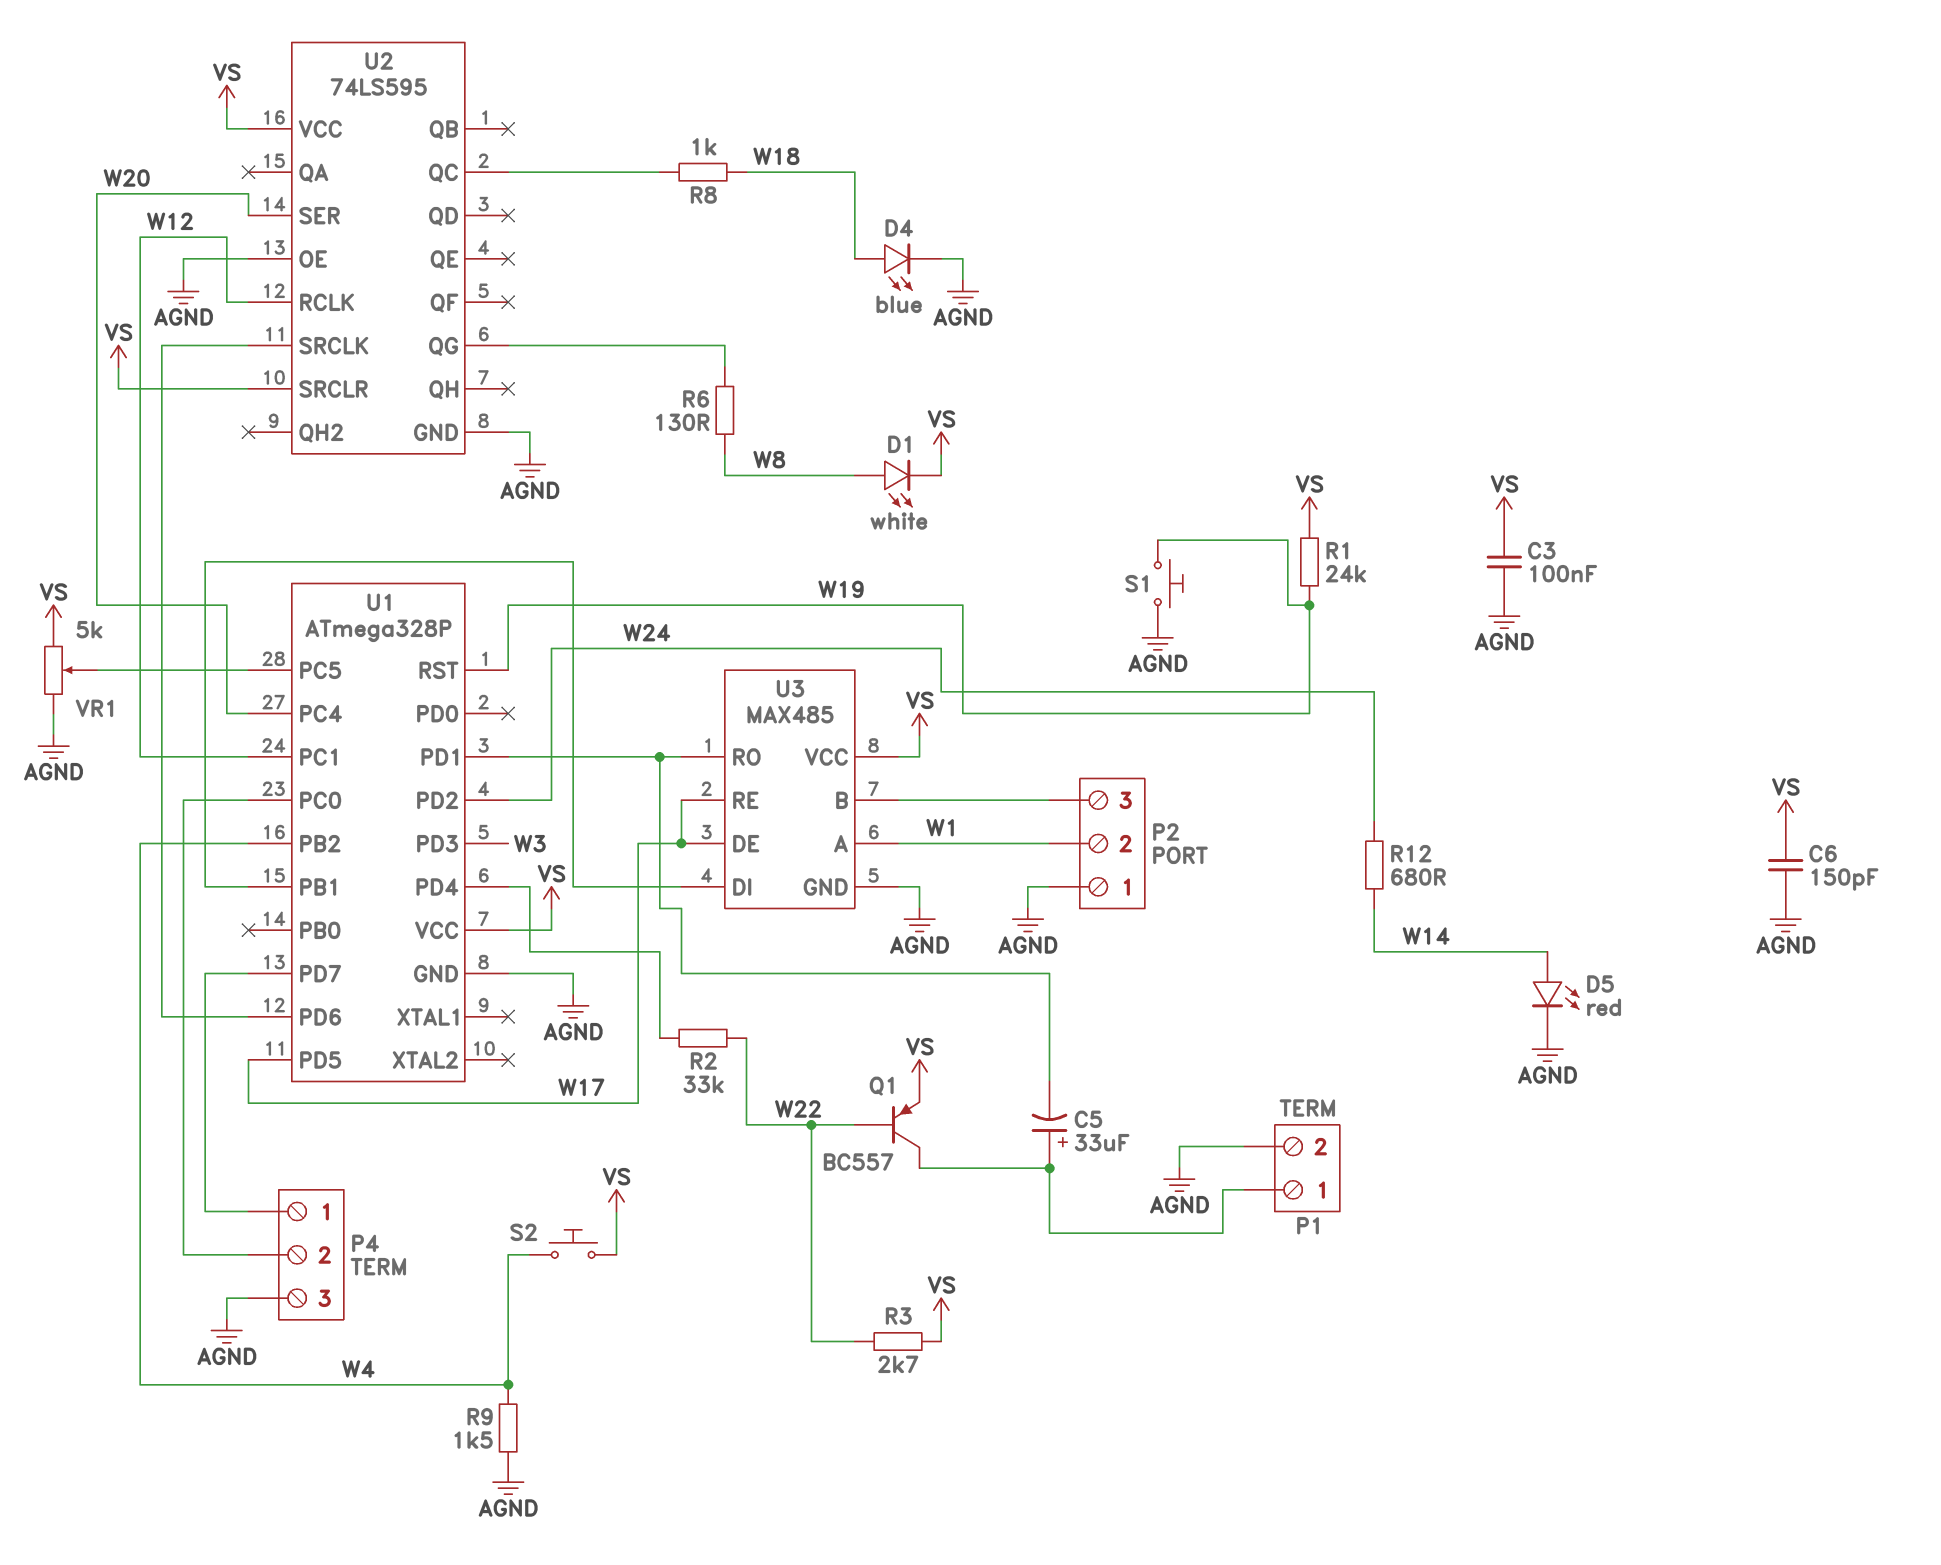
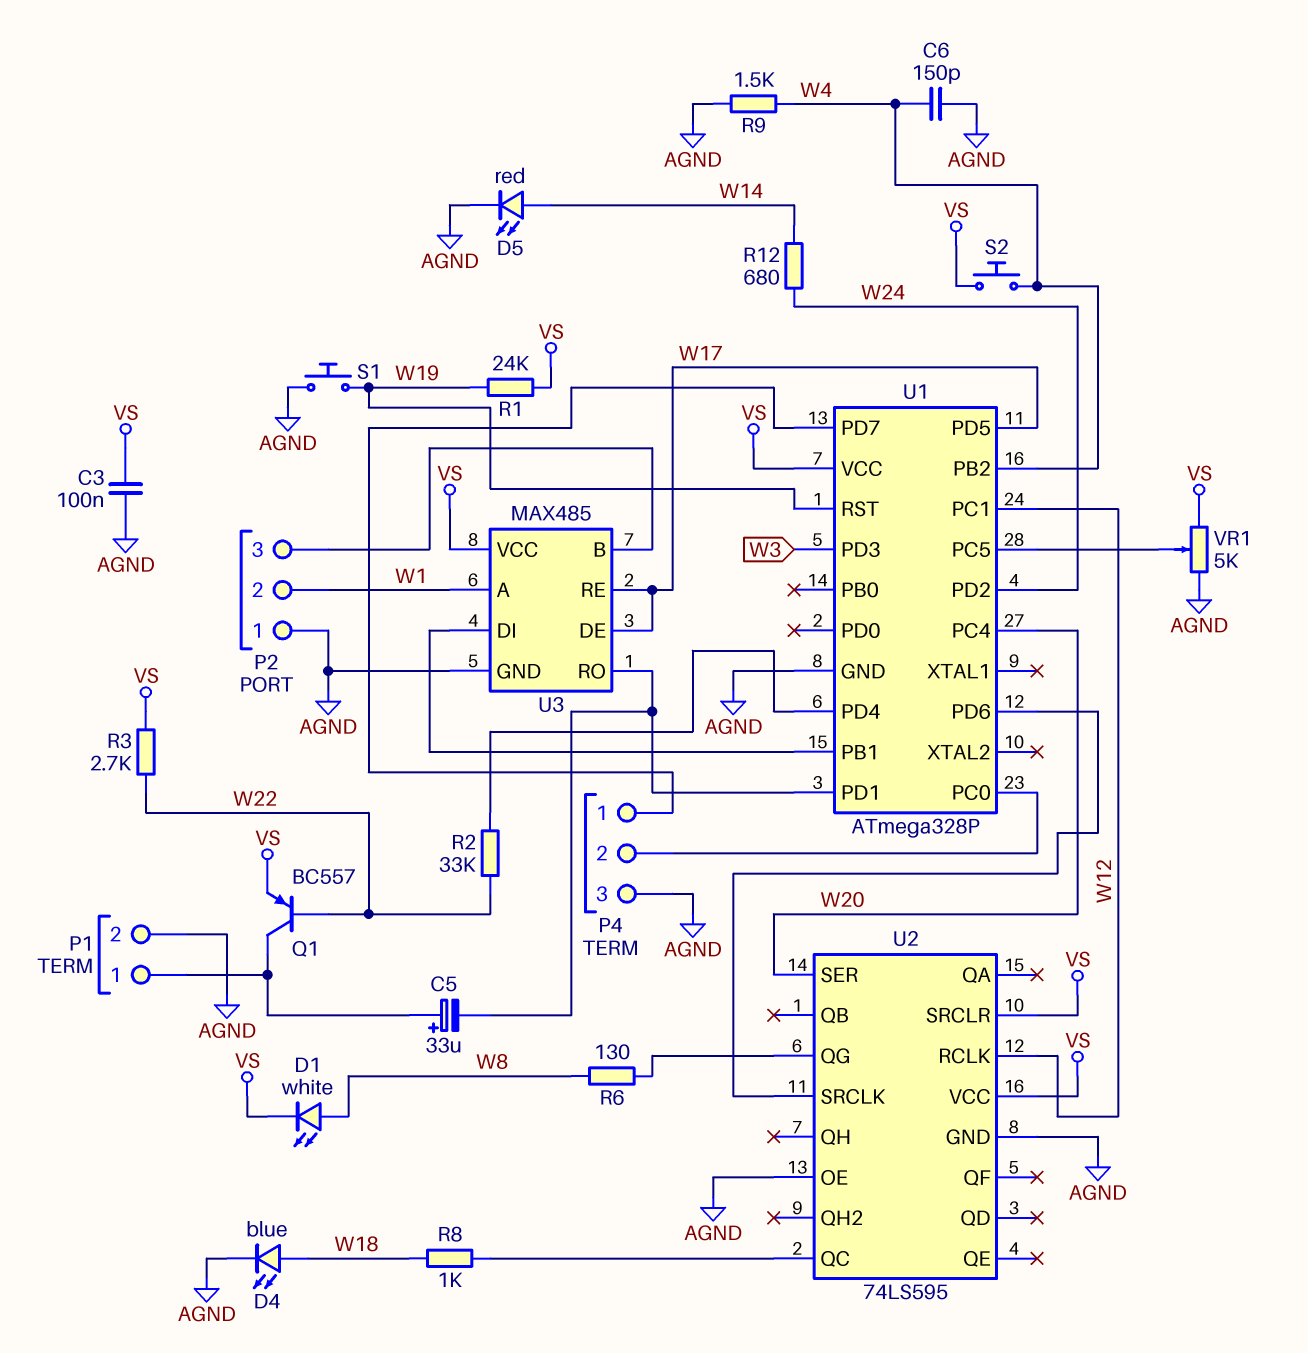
C6: 150pF (AGND, VS) -> 150pF (AGND, W4)

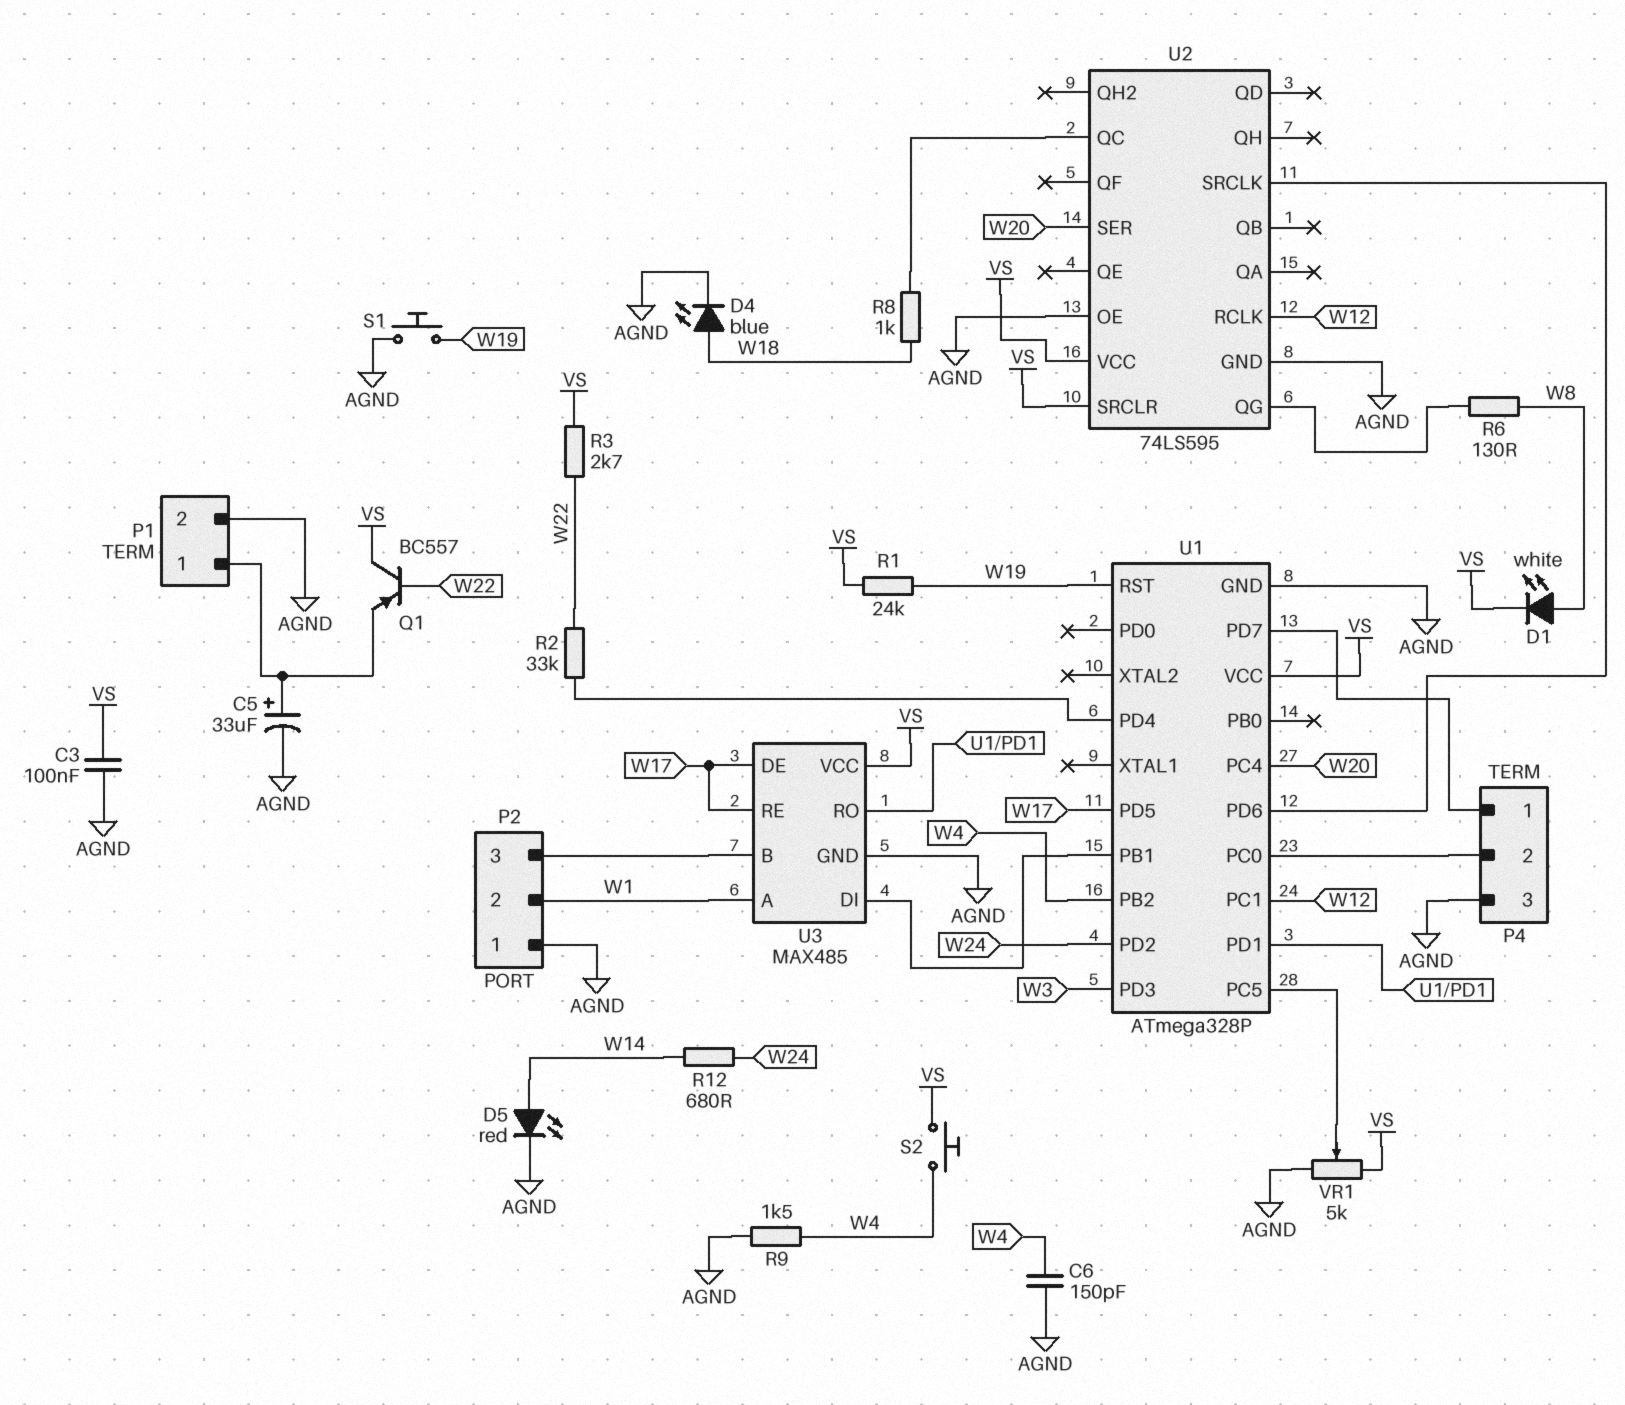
C5: 33uF (plus P1/1, minus U1/PD1) -> 33uF (plus P1/1, minus AGND)
Q1: PNP BC557 (B W22, C P1/1, E VS) -> PNP BC557 (B W22, C VS, E P1/1)

